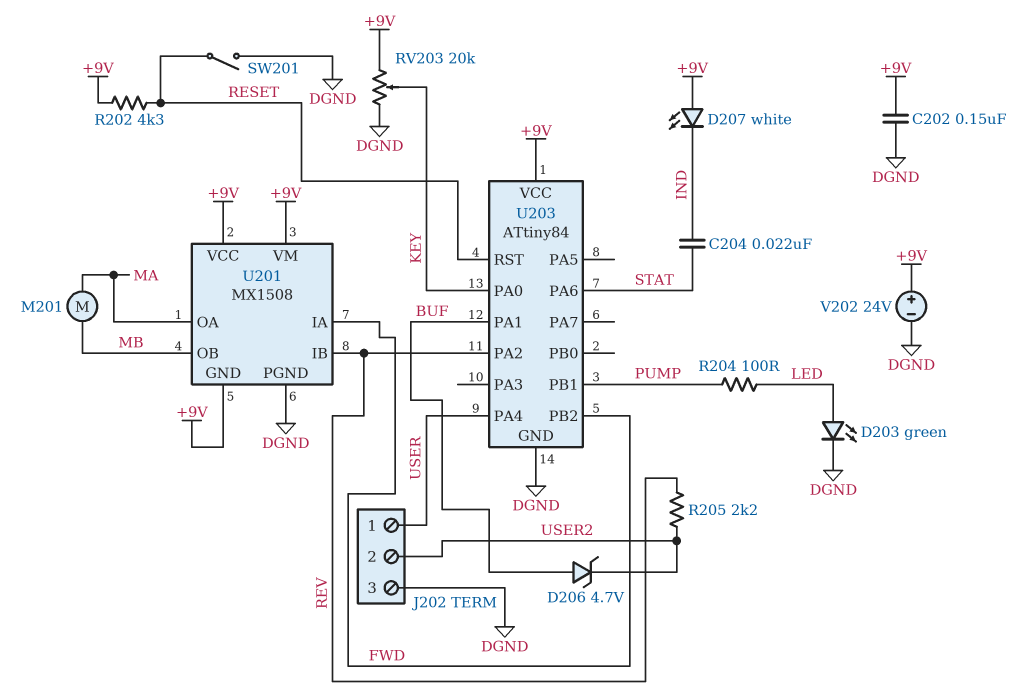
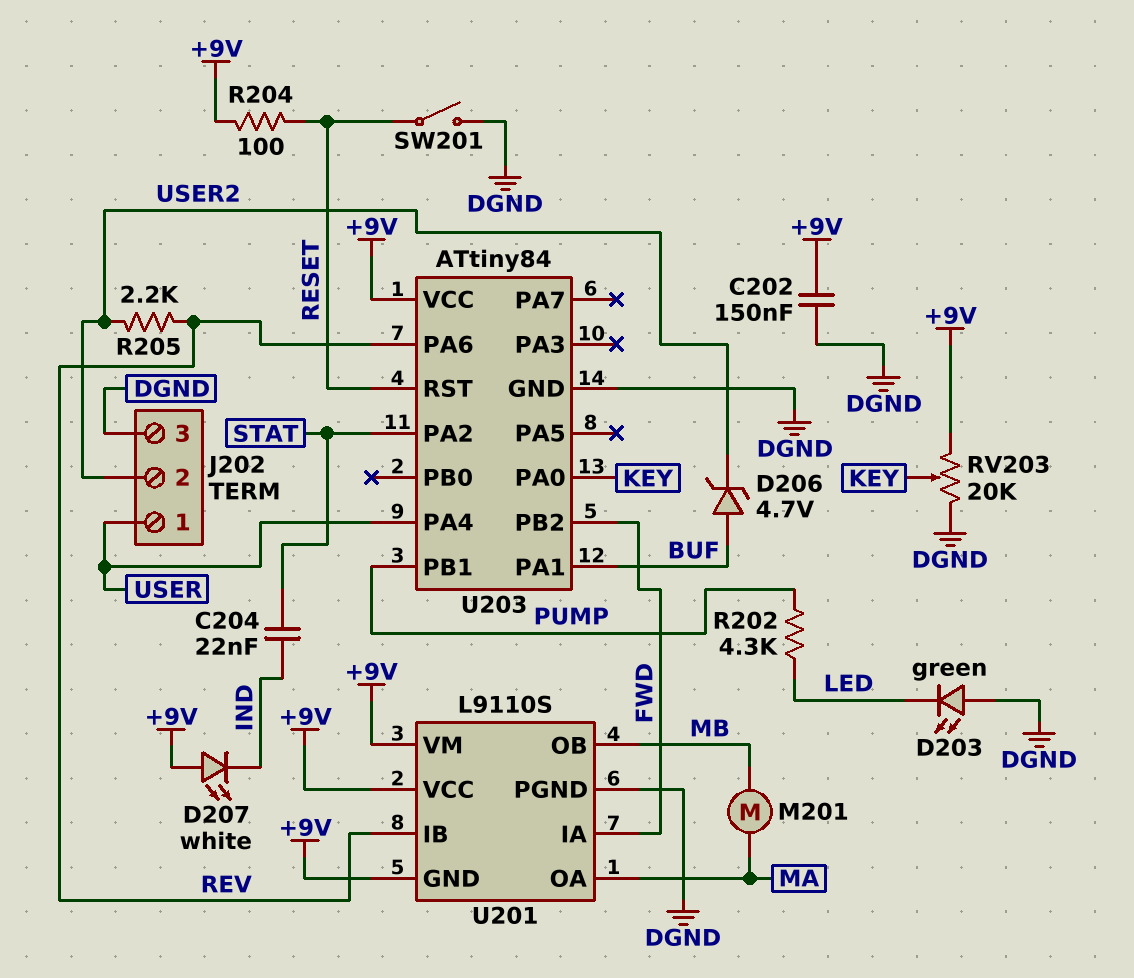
D203: LED green (A LED, K DGND) -> LED green (A DGND, K LED)
R202: 4.3k (+9V, RESET) -> 4.3k (LED, PUMP)
R204: 100 (LED, PUMP) -> 100 (+9V, RESET)
U201: MX1508 -> L9110S
U203 pin PA2: REV -> STAT
U203 pin PA6: STAT -> REV
V202: 24V (plus +9V, minus DGND) -> none

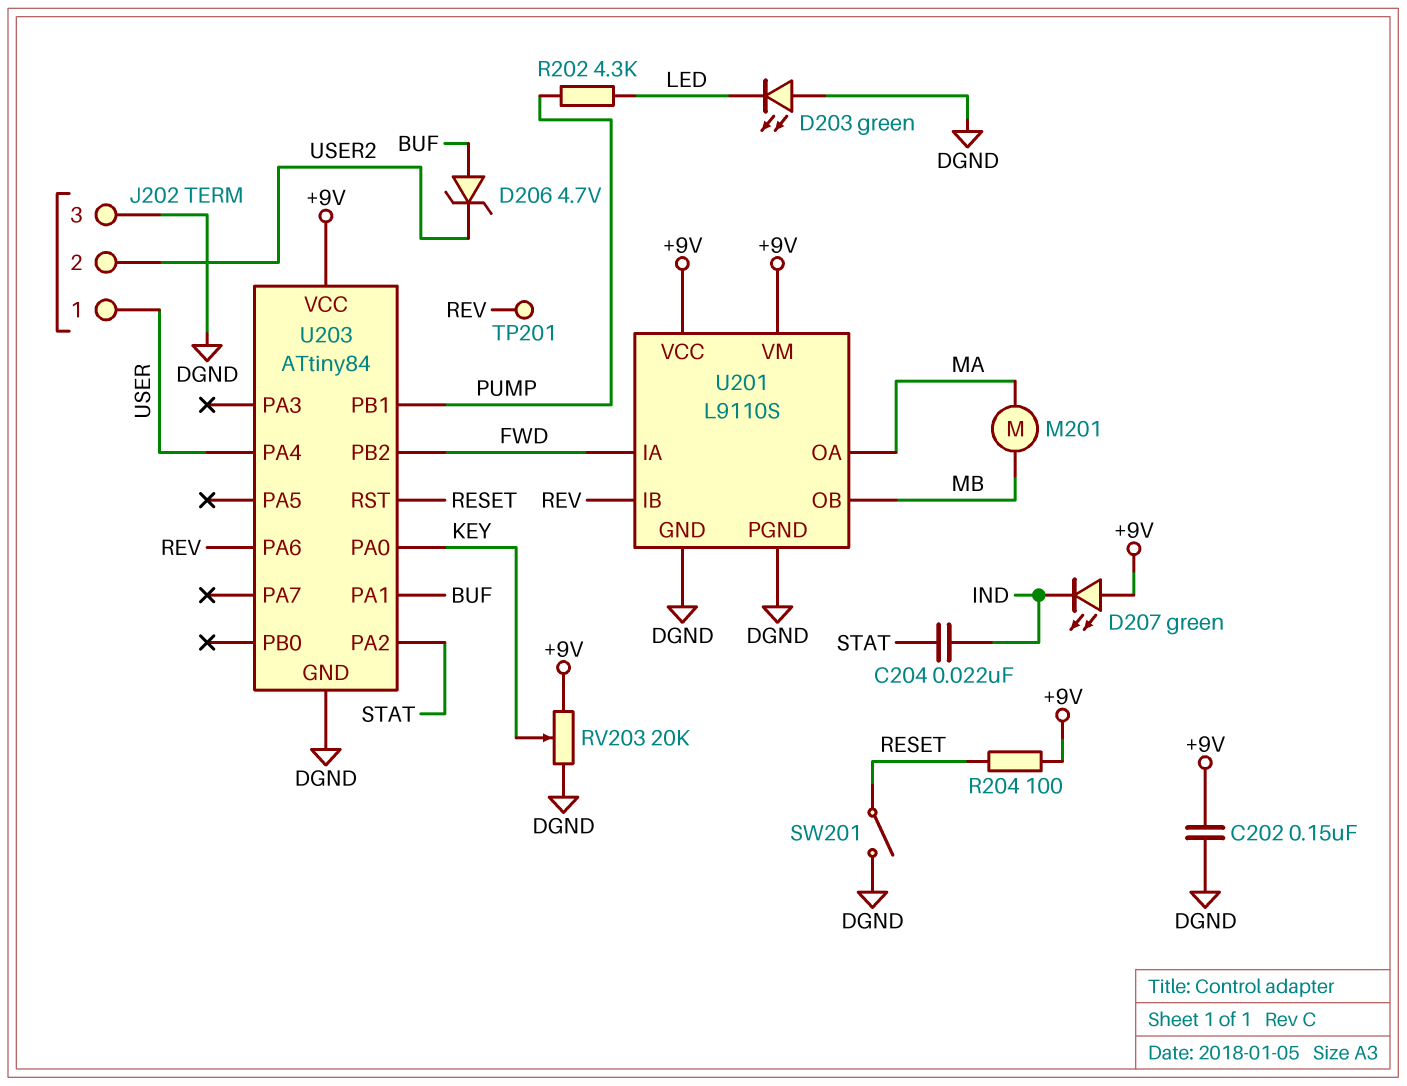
D207: LED white (A +9V, K IND) -> LED green (A +9V, K IND)
R205: 2.2k (REV, USER2) -> none
TP201: none -> test point (REV)
U201 pin GND: +9V -> DGND

